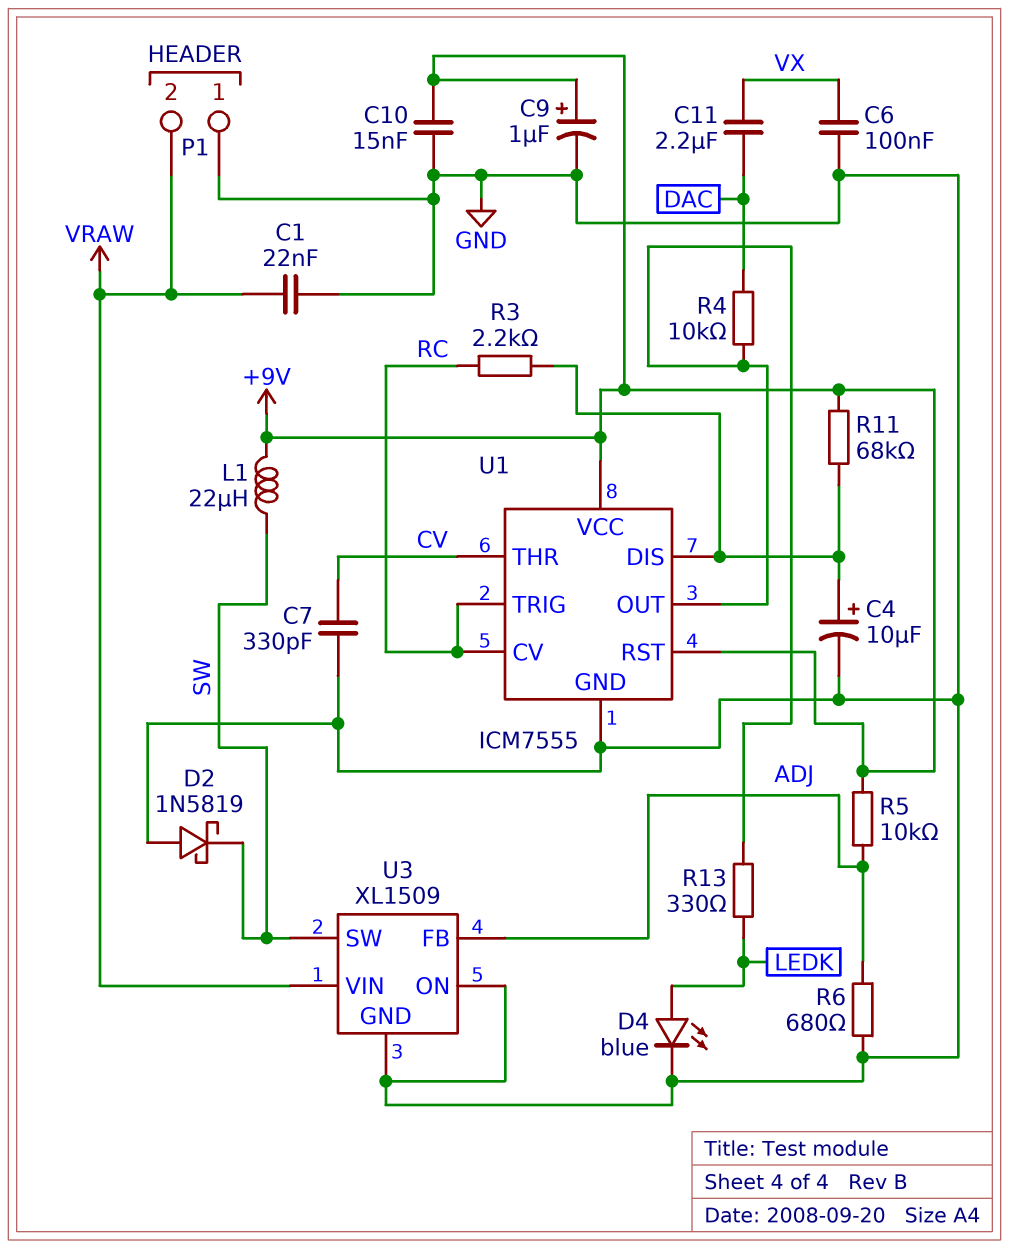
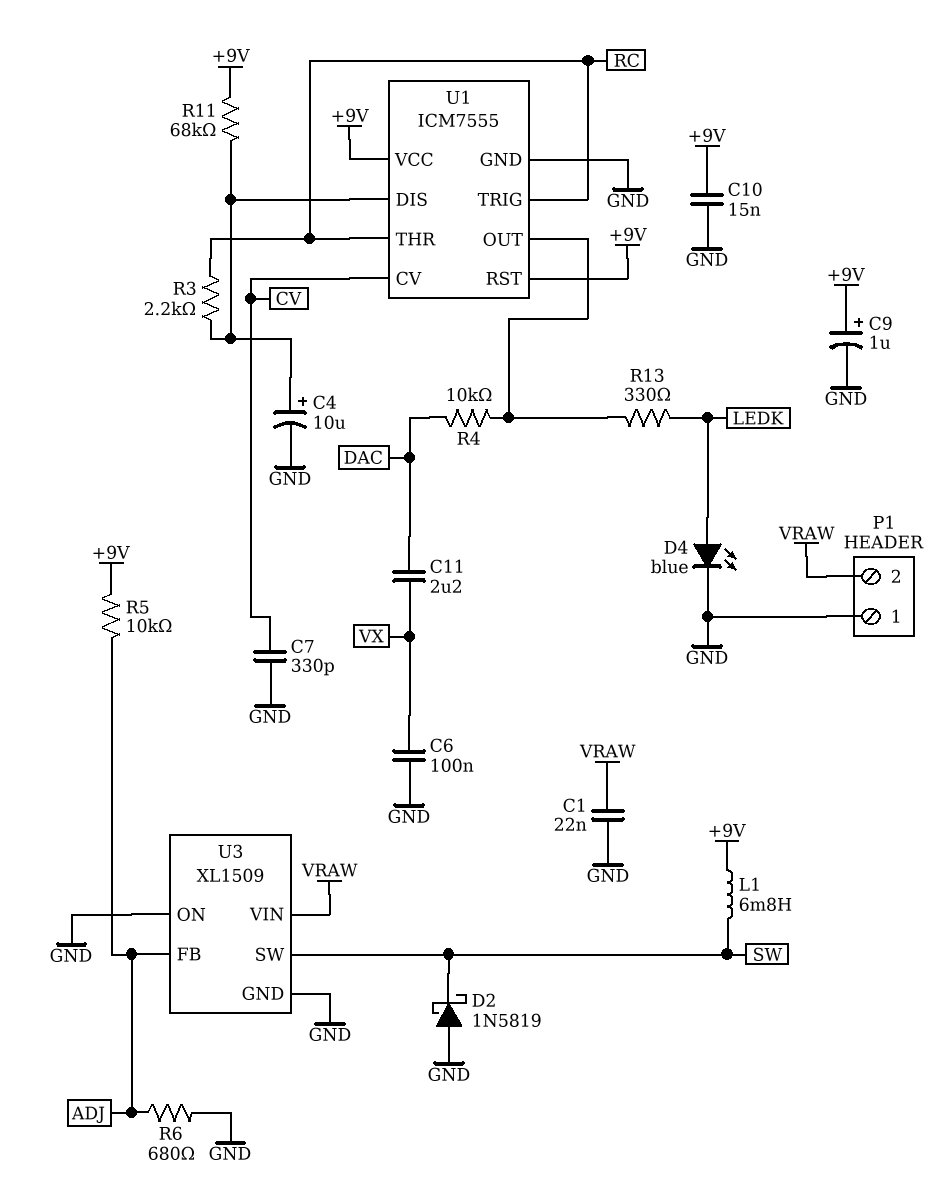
L1: 22uH (+9V, SW) -> 6.8mH (+9V, SW)
U1 pin CV: RC -> CV
U1 pin THR: CV -> RC

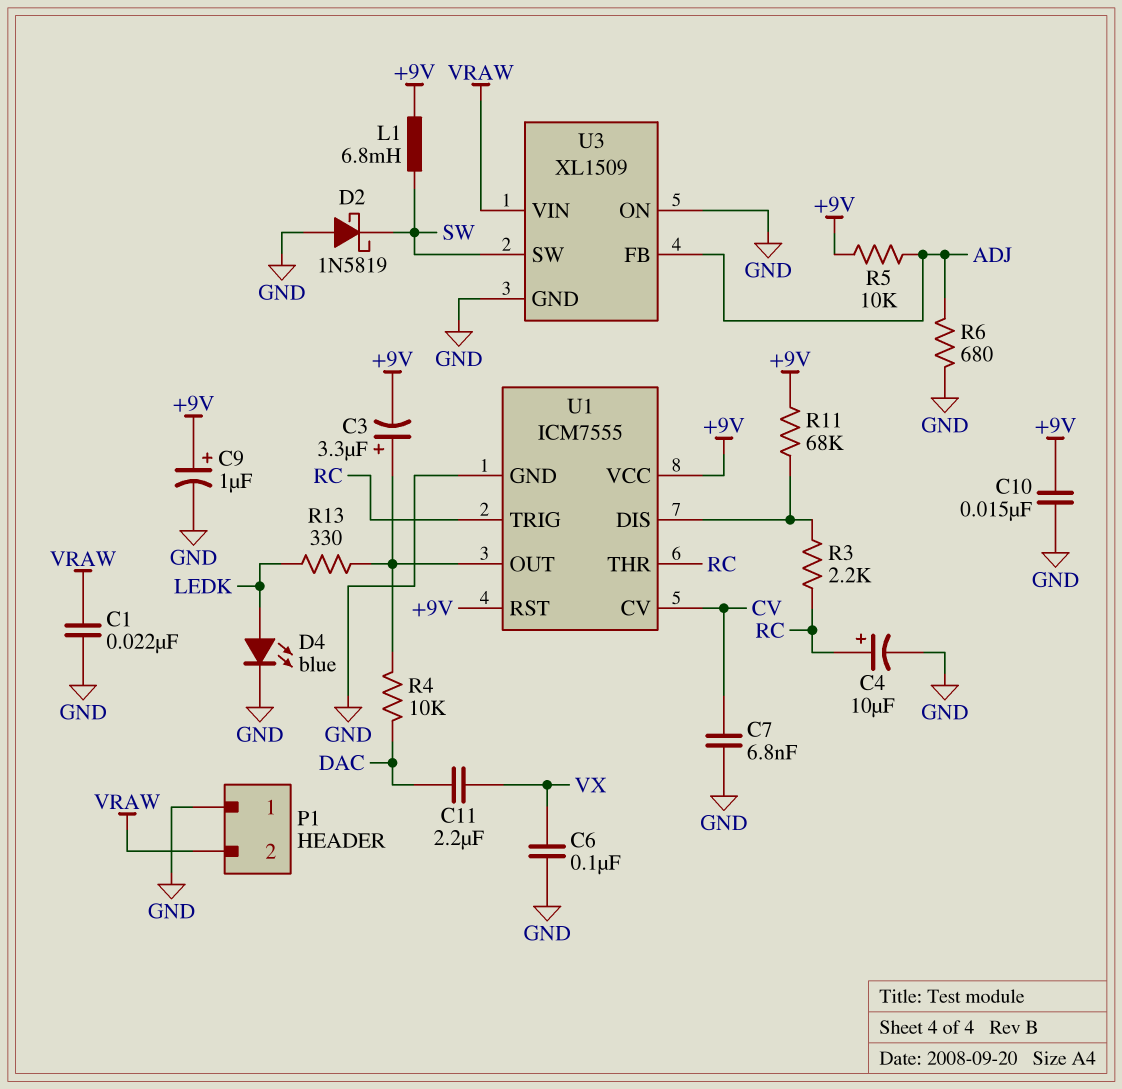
C3: none -> 3.3uF (plus U1/OUT, minus +9V)
C4: 10uF (plus U1/DIS, minus GND) -> 10uF (plus RC, minus GND)
C7: 330pF (CV, GND) -> 6.8nF (CV, GND)

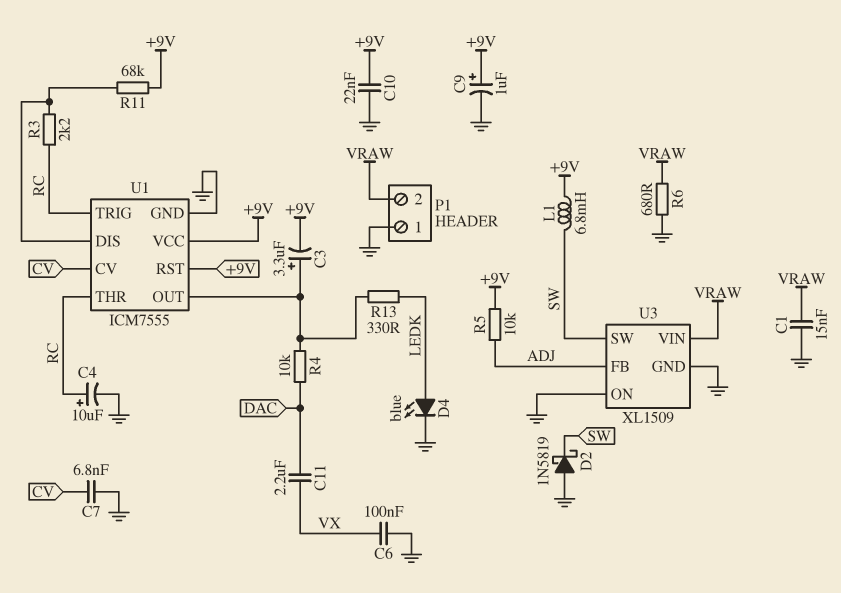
C1: 22nF (GND, VRAW) -> 15nF (GND, VRAW)
C10: 15nF (+9V, GND) -> 22nF (+9V, GND)
R6: 680 (ADJ, GND) -> 680 (GND, VRAW)

